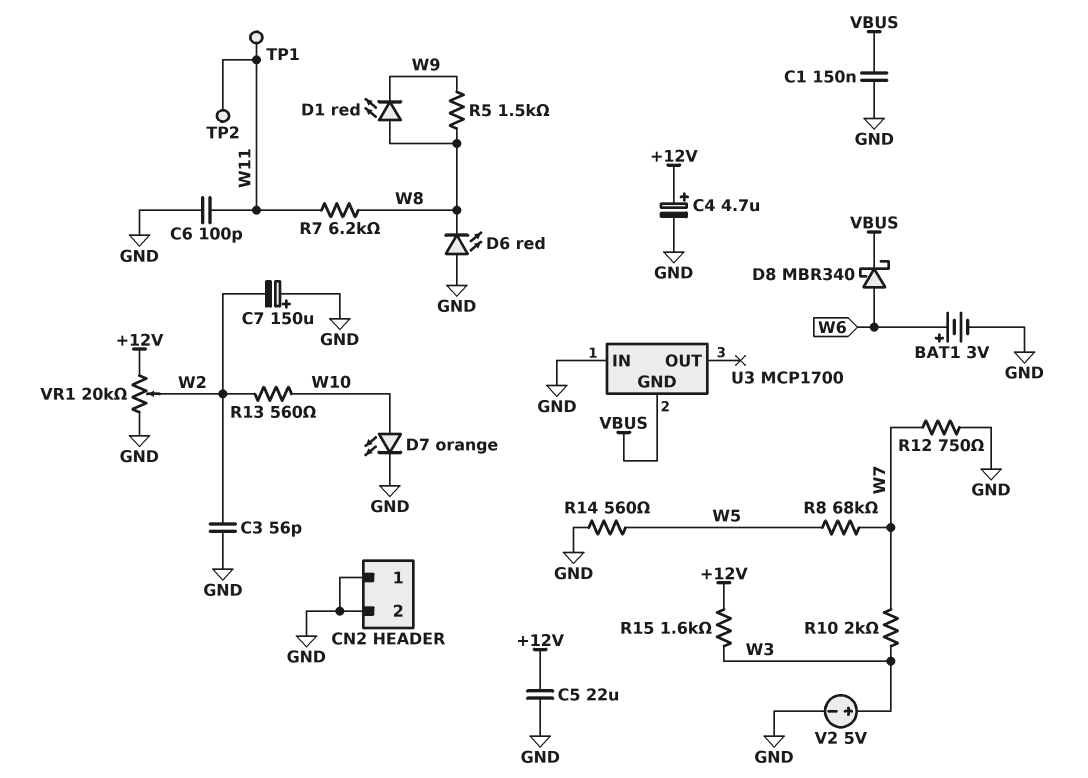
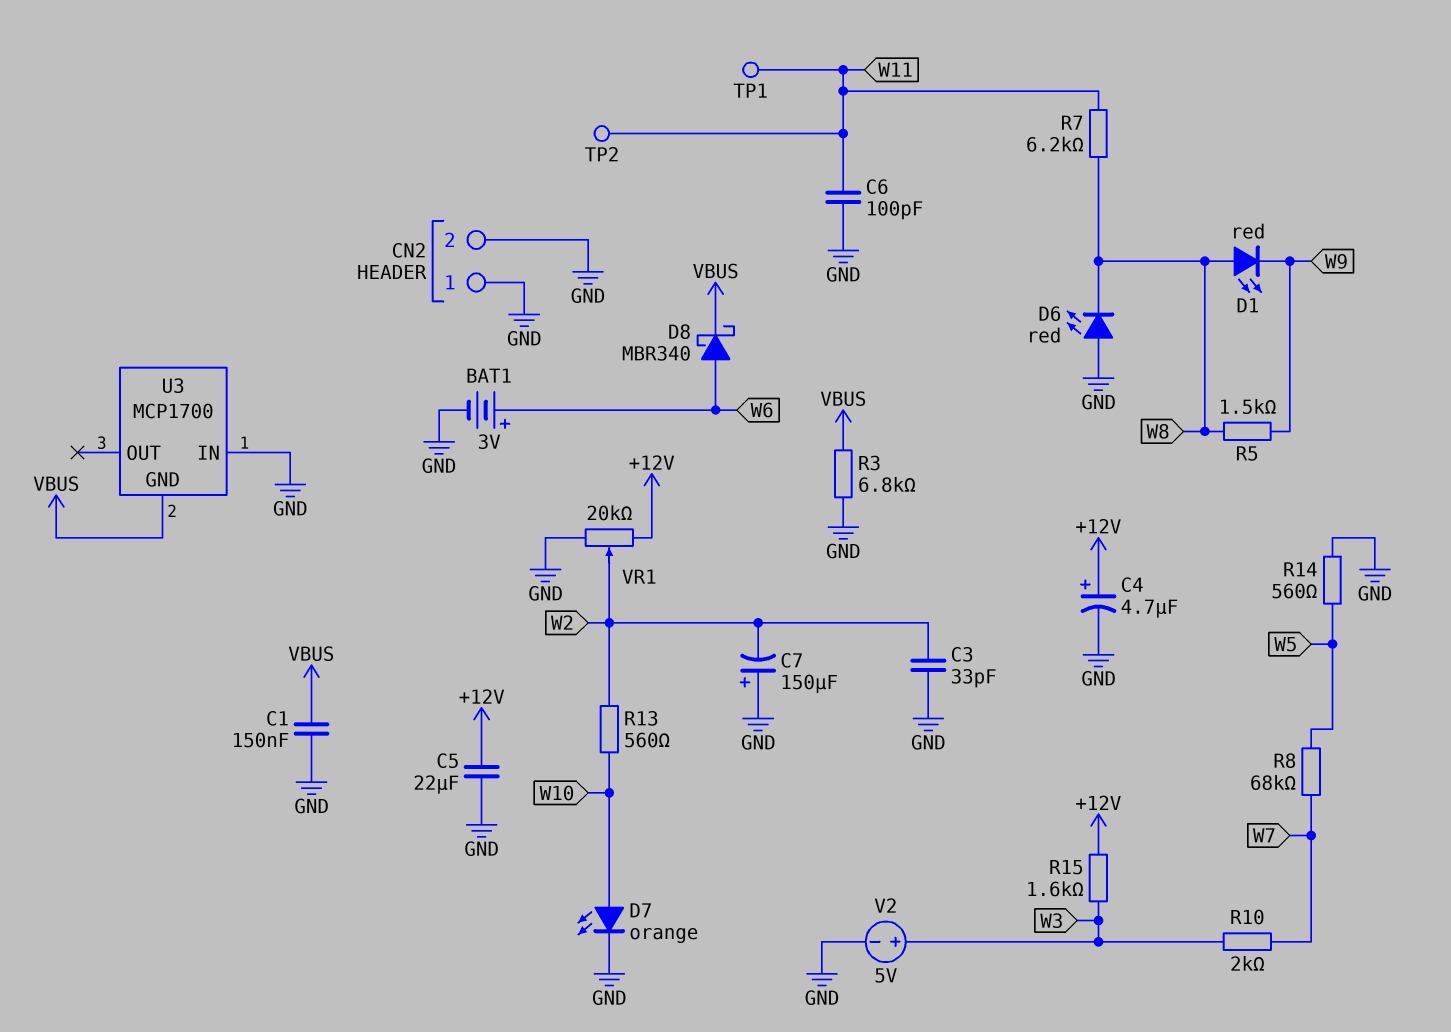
C3: 56pF (GND, W2) -> 33pF (GND, W2)
R3: none -> 6.8k (GND, VBUS)
R12: 750 (GND, W7) -> none

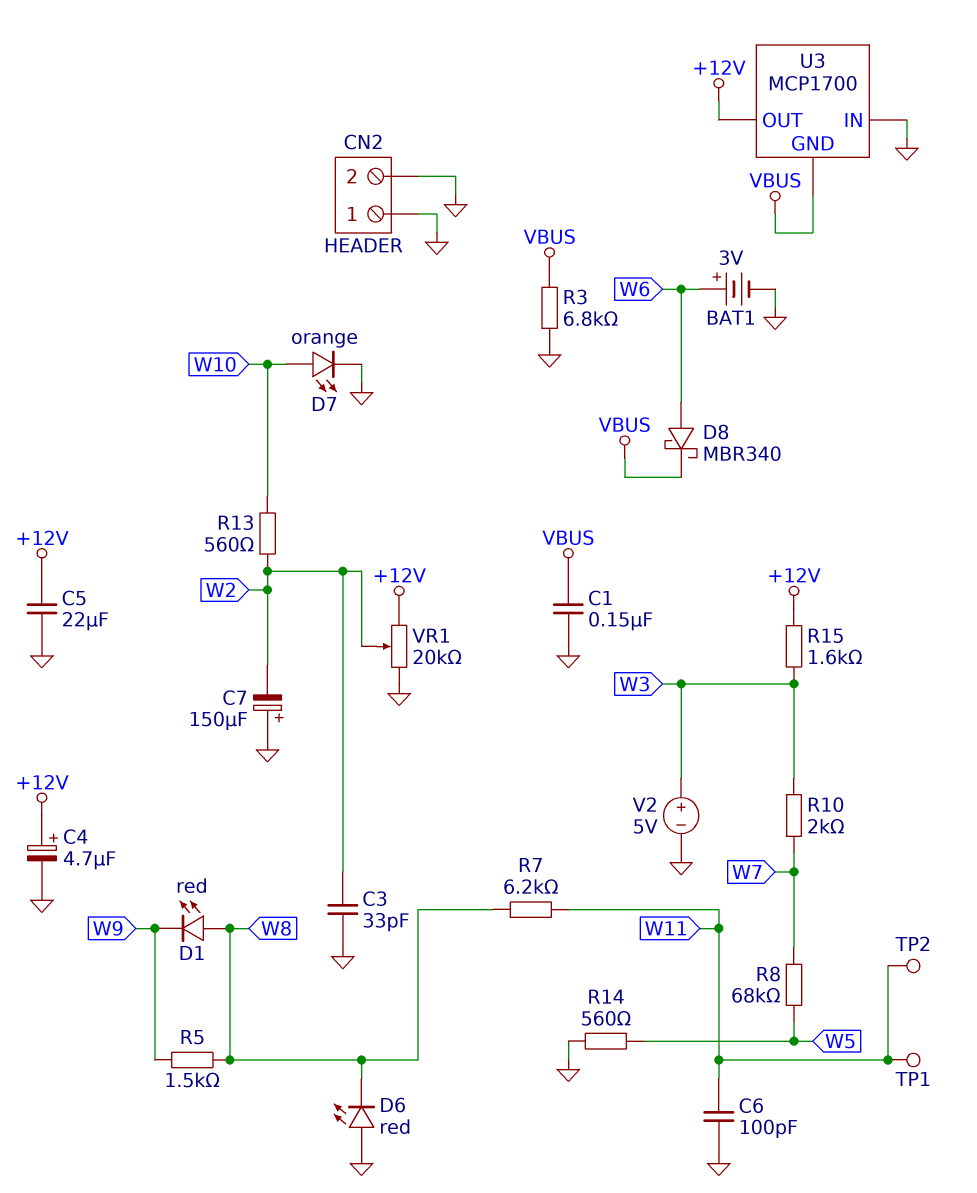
U3 pin OUT: none -> +12V

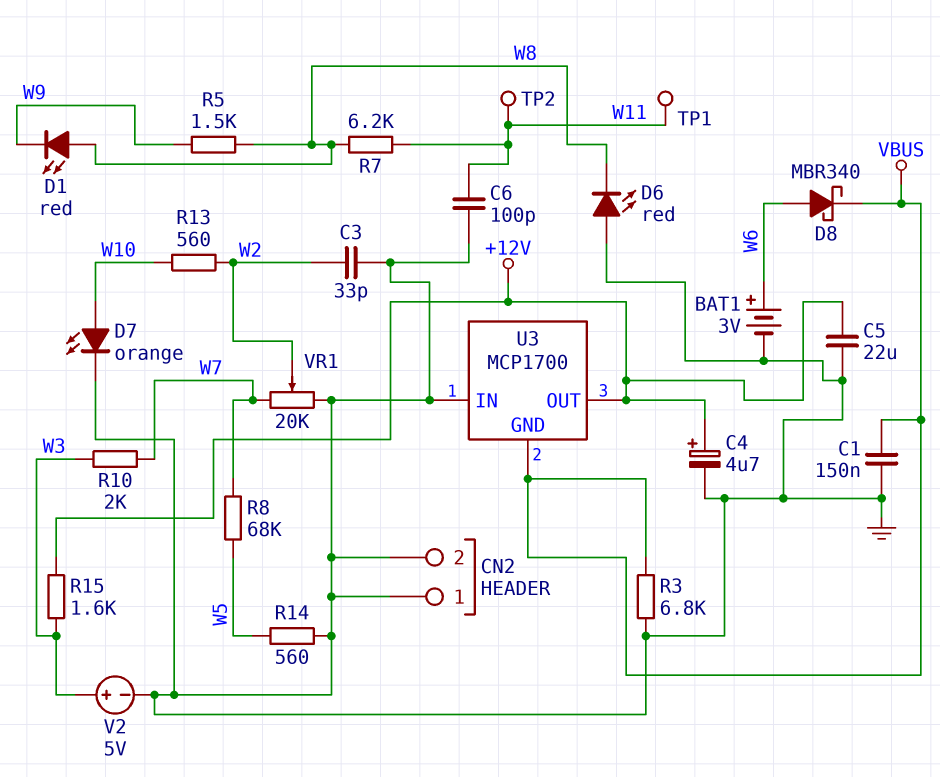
C7: 150uF (plus GND, minus W2) -> none
VR1: 20k (+12V, GND, wiper W2) -> 20k (GND, W7, wiper W2)

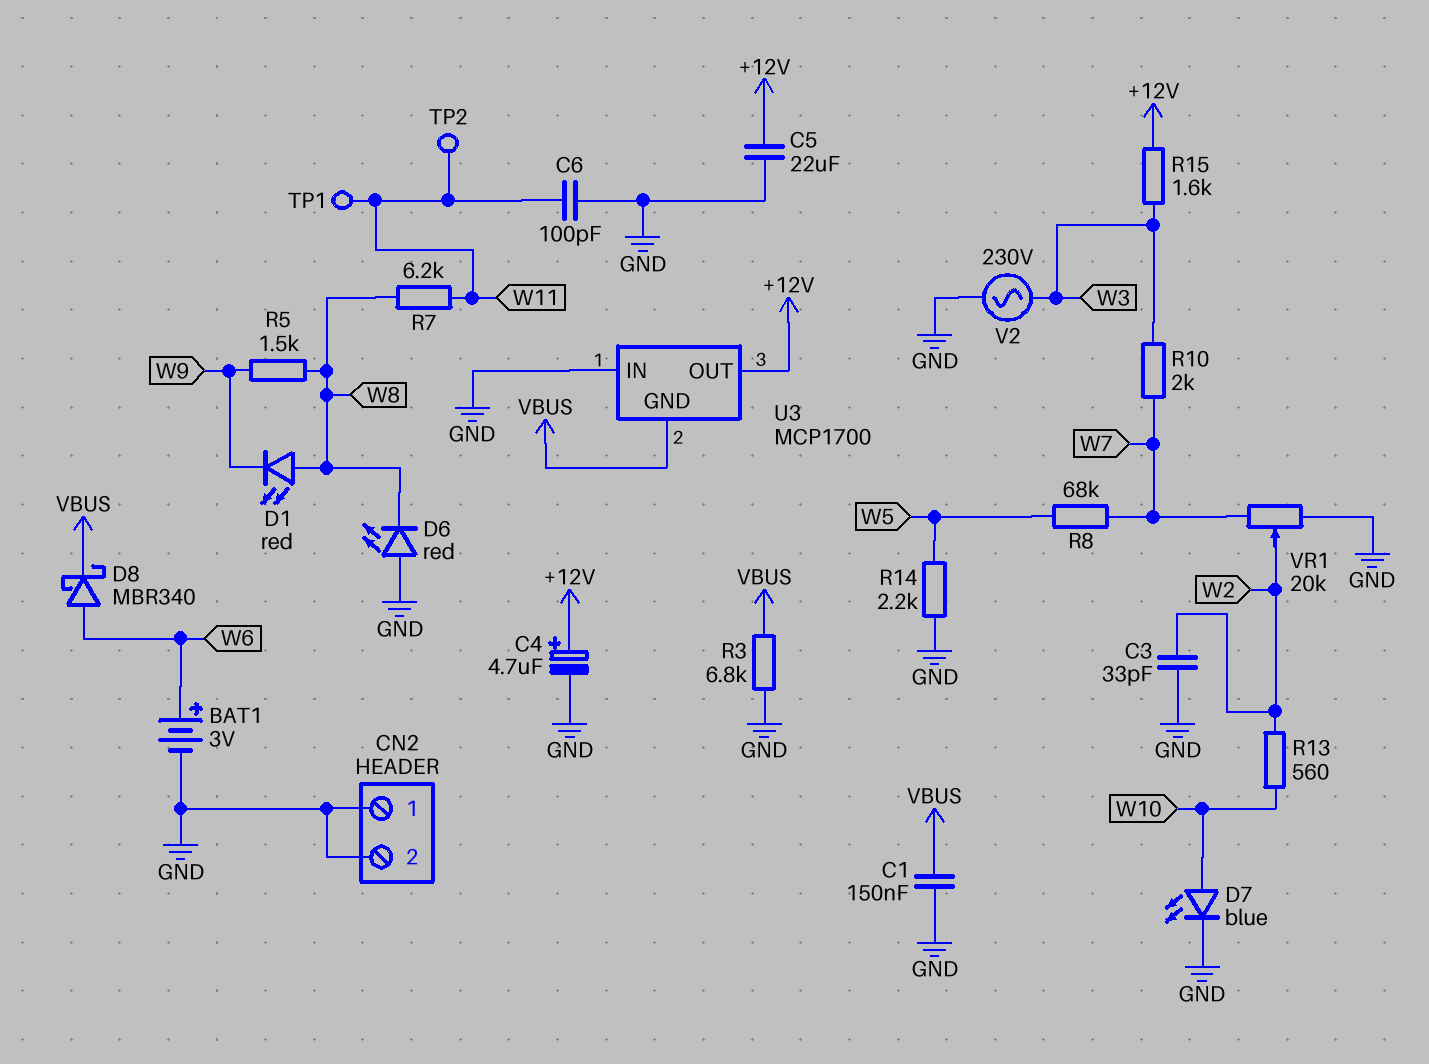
D7: LED orange (A W10, K GND) -> LED blue (A W10, K GND)
R14: 560 (GND, W5) -> 2.2k (GND, W5)
V2: 5V (plus W3, minus GND) -> AC 230V (GND, W3)

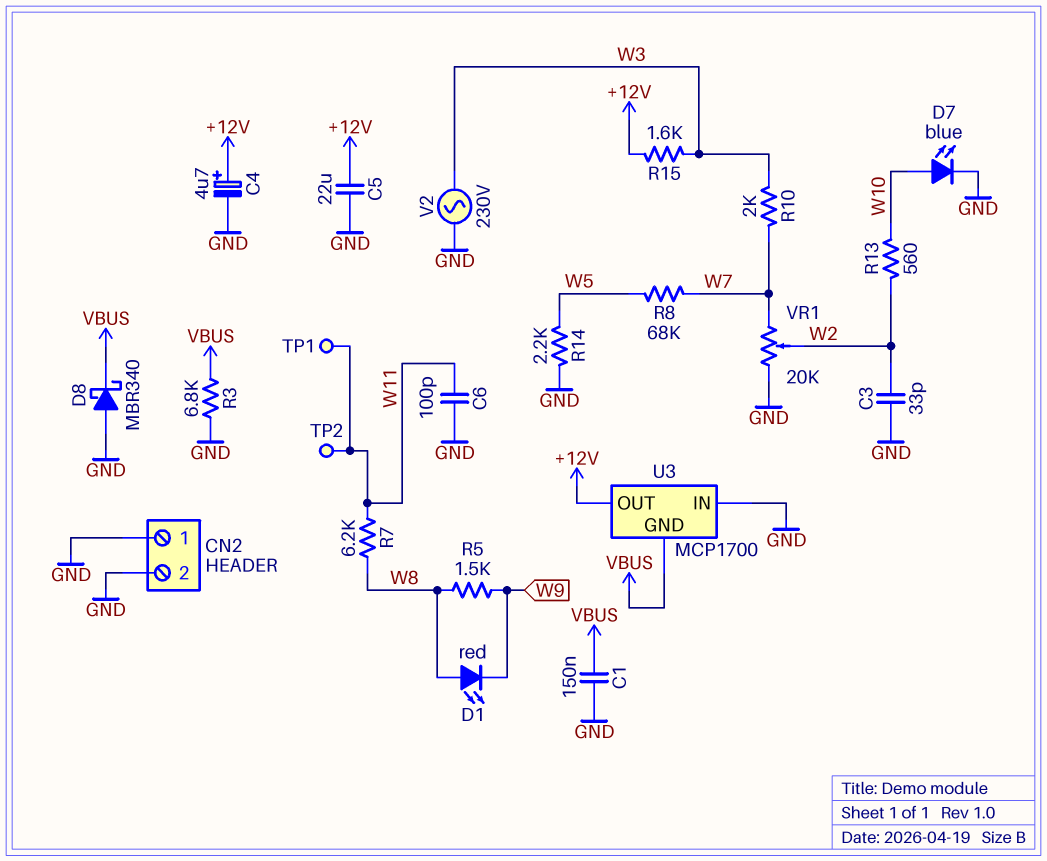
BAT1: 3V (plus W6, minus GND) -> none
D6: LED red (A GND, K W8) -> none
D8: schottky MBR340 (A W6, K VBUS) -> schottky MBR340 (A GND, K VBUS)

